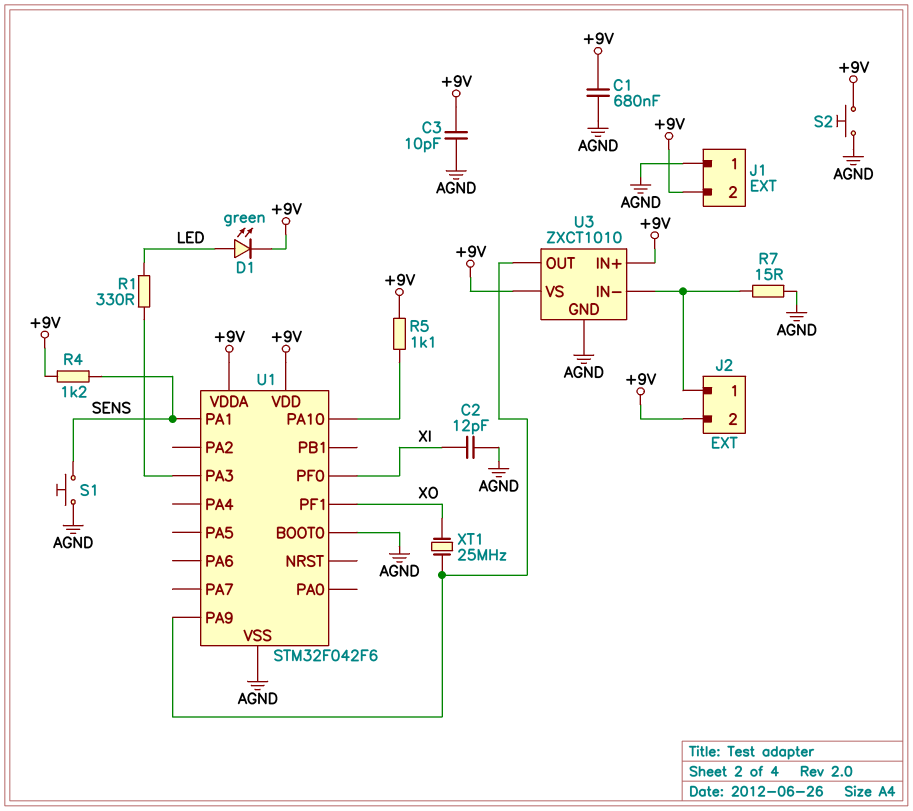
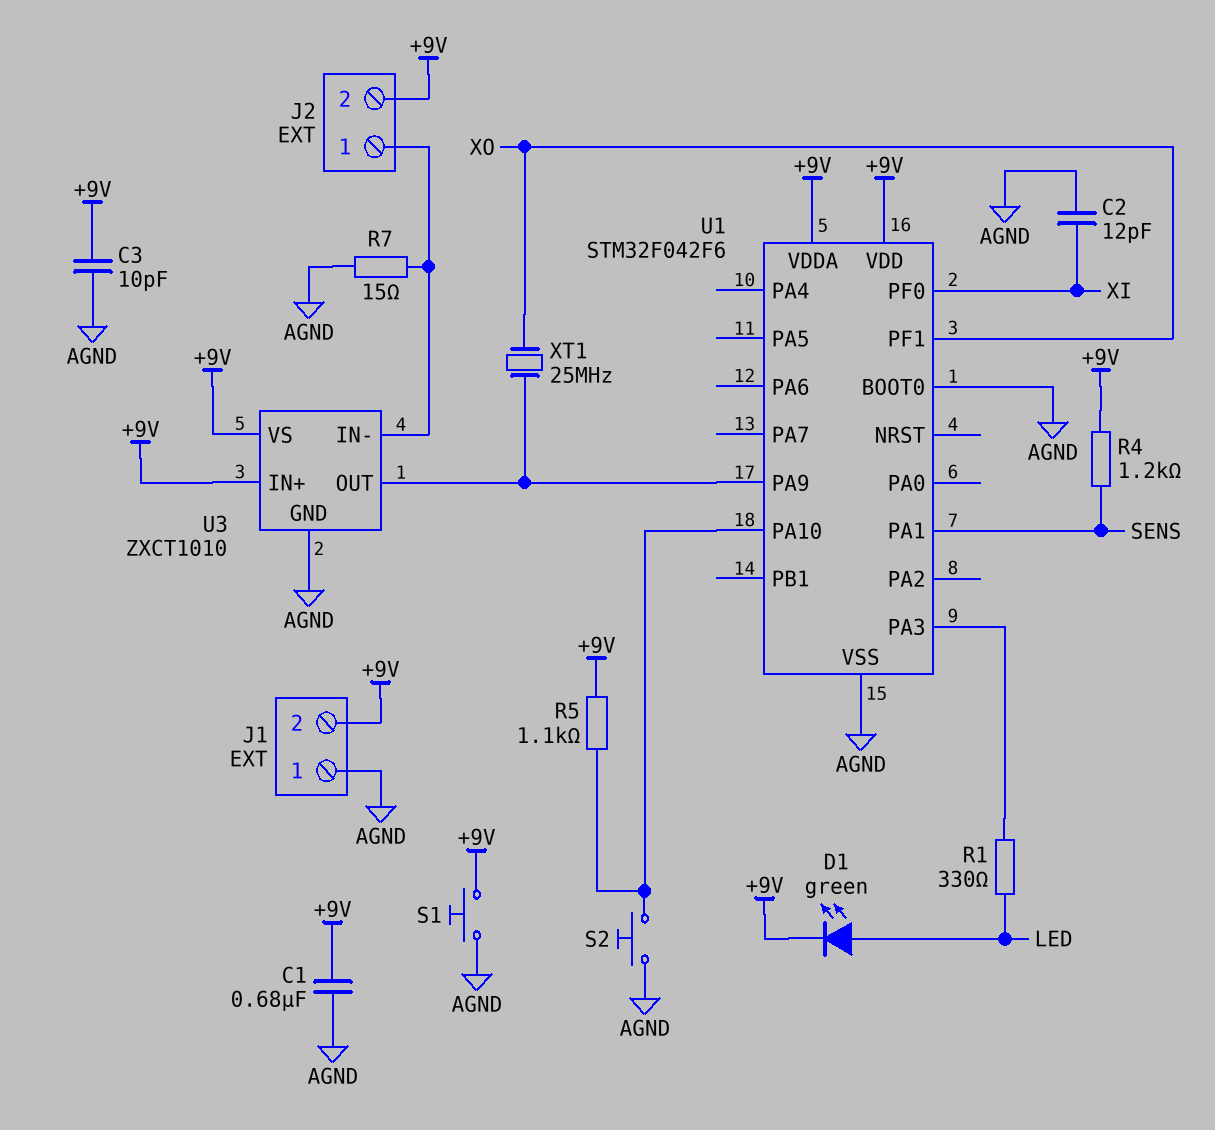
S1: button (AGND, SENS) -> button (+9V, AGND)
S2: button (+9V, AGND) -> button (AGND, U1/PA10)

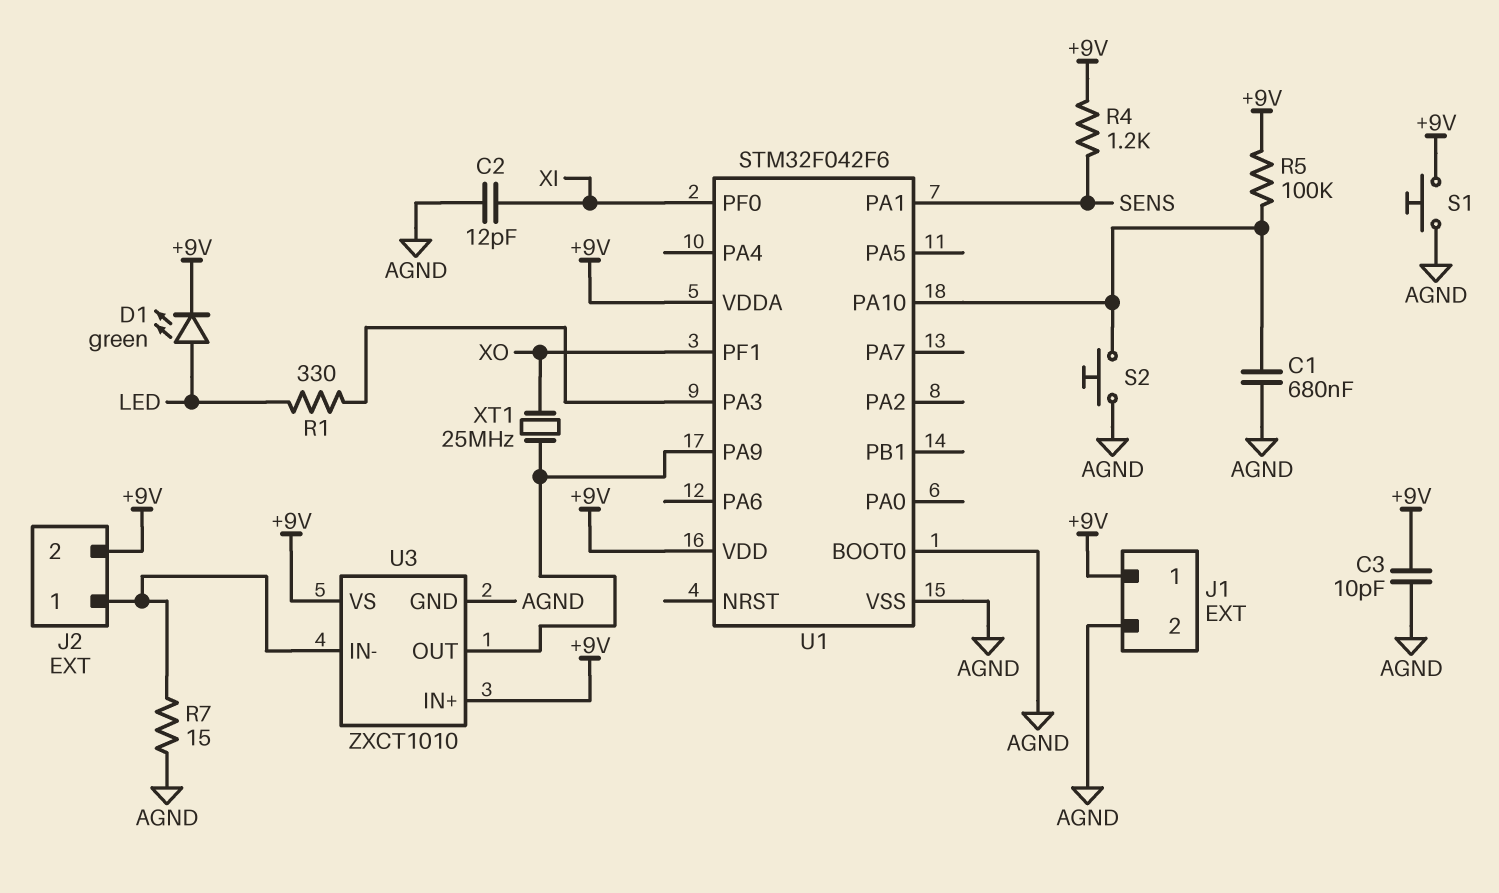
C1: 680nF (+9V, AGND) -> 680nF (AGND, U1/PA10)
J1 pin 1: AGND -> +9V
J1 pin 2: +9V -> AGND
R5: 1.1k (+9V, U1/PA10) -> 100k (+9V, U1/PA10)

